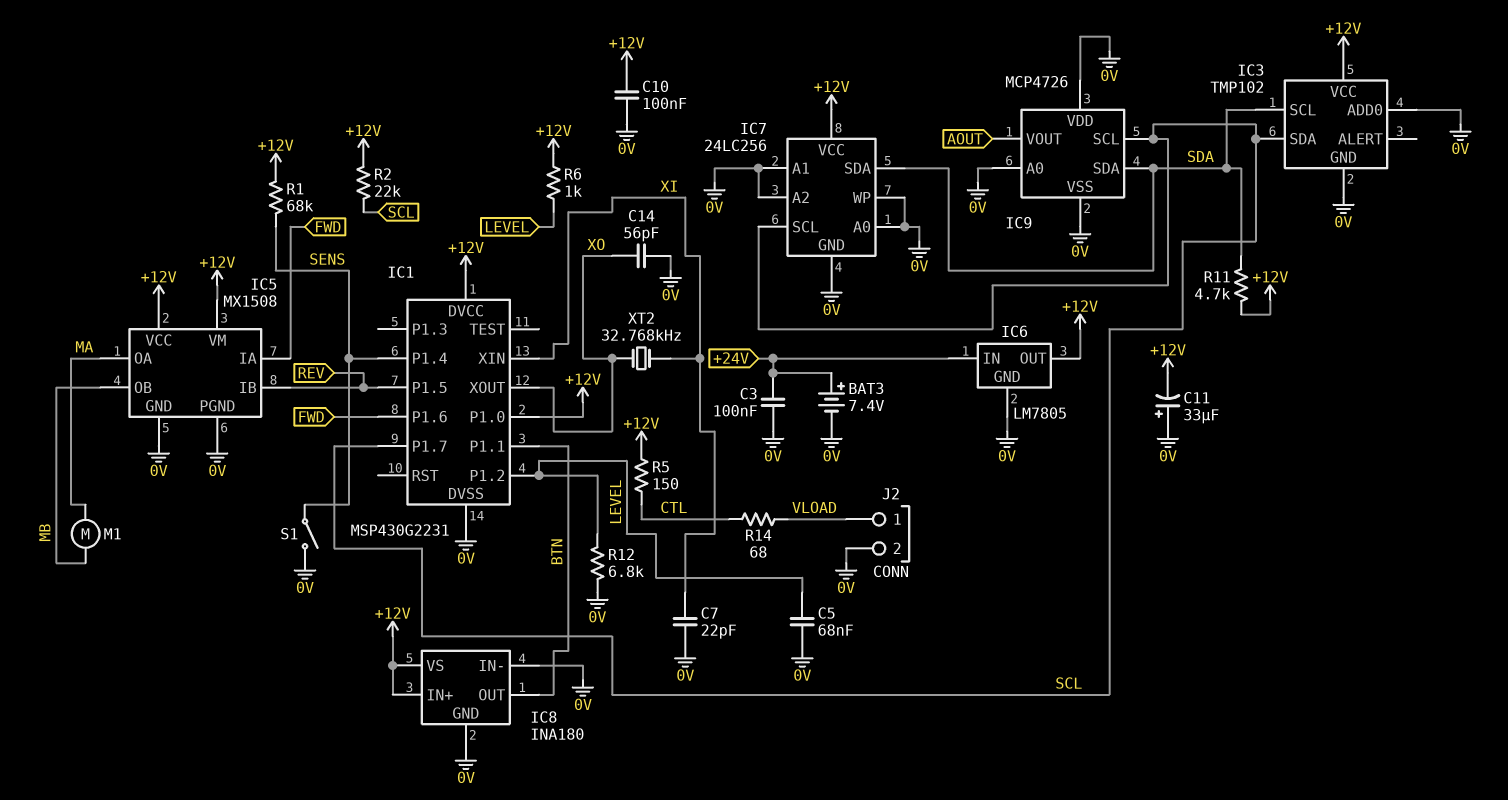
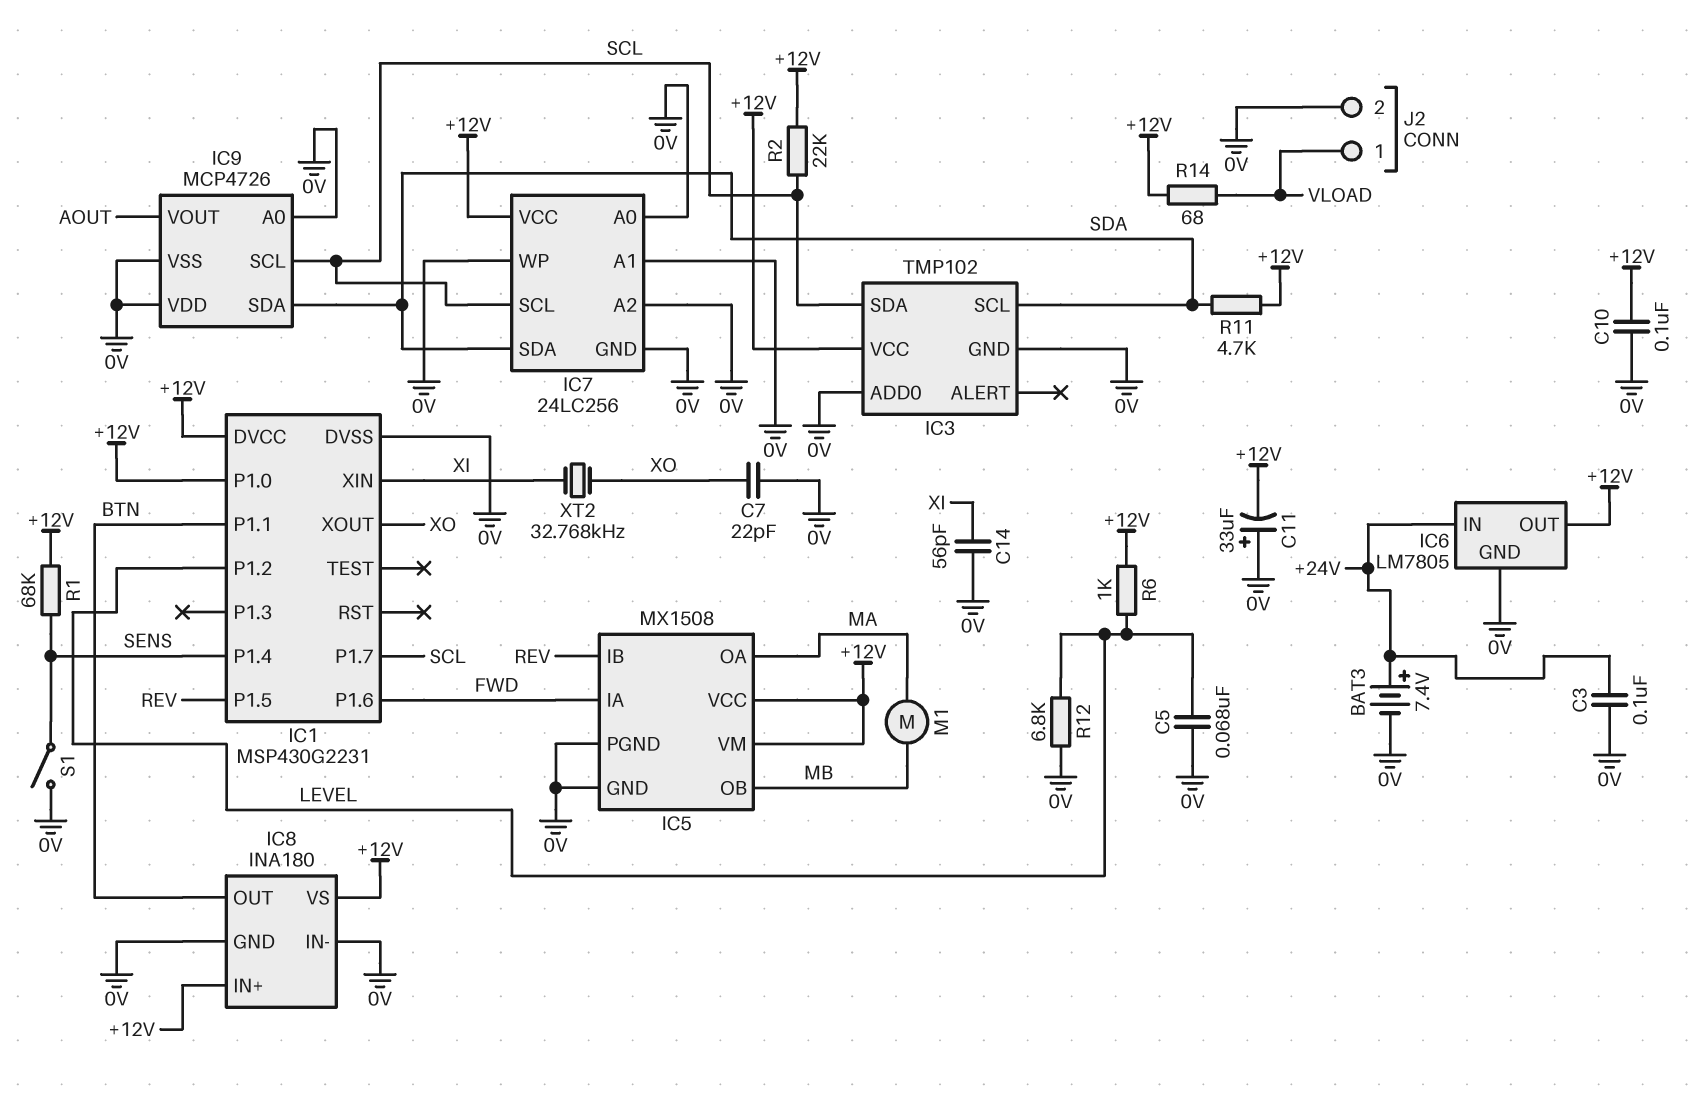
C7: 22pF (0V, XI) -> 22pF (0V, XO)
C14: 56pF (0V, XO) -> 56pF (0V, XI)
R5: 150 (+12V, CTL) -> none
R14: 68 (CTL, VLOAD) -> 68 (+12V, VLOAD)

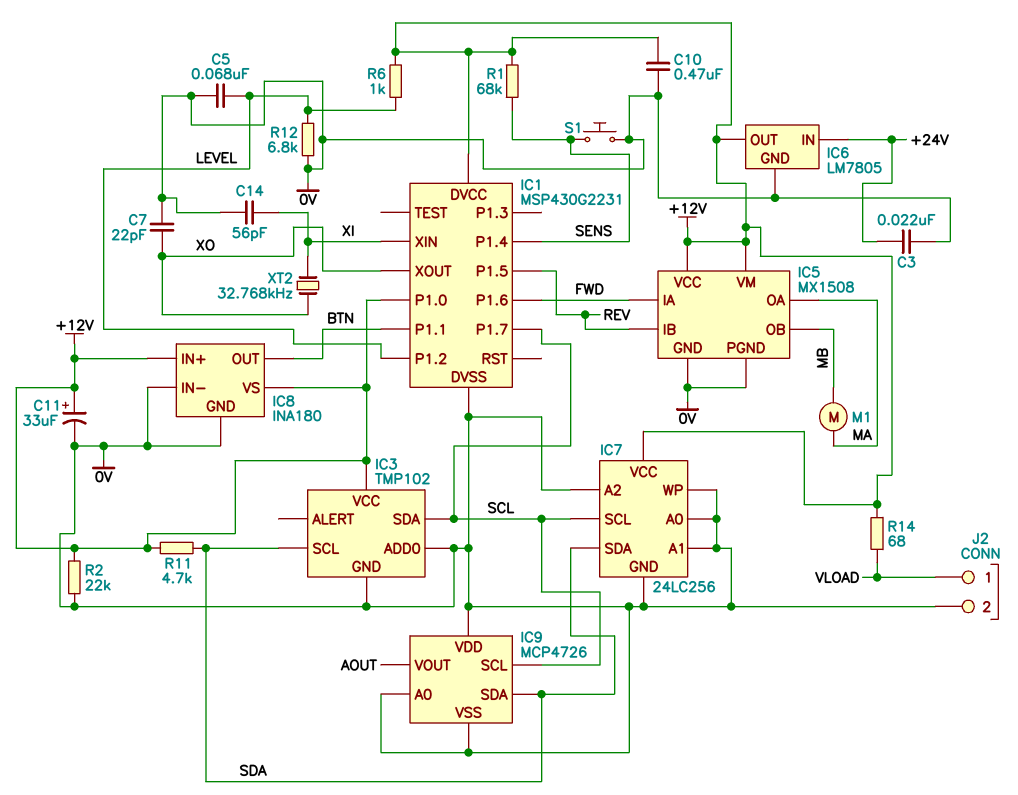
BAT3: 7.4V (plus +24V, minus 0V) -> none
C3: 100nF (+24V, 0V) -> 22nF (+24V, 0V)
C10: 100nF (+12V, 0V) -> 470nF (+12V, 0V)
C11: 33uF (plus 0V, minus +12V) -> 33uF (plus +12V, minus 0V)
R2: 22k (+12V, SCL) -> 22k (+12V, 0V)
S1: switch (0V, SENS) -> button (0V, SENS)

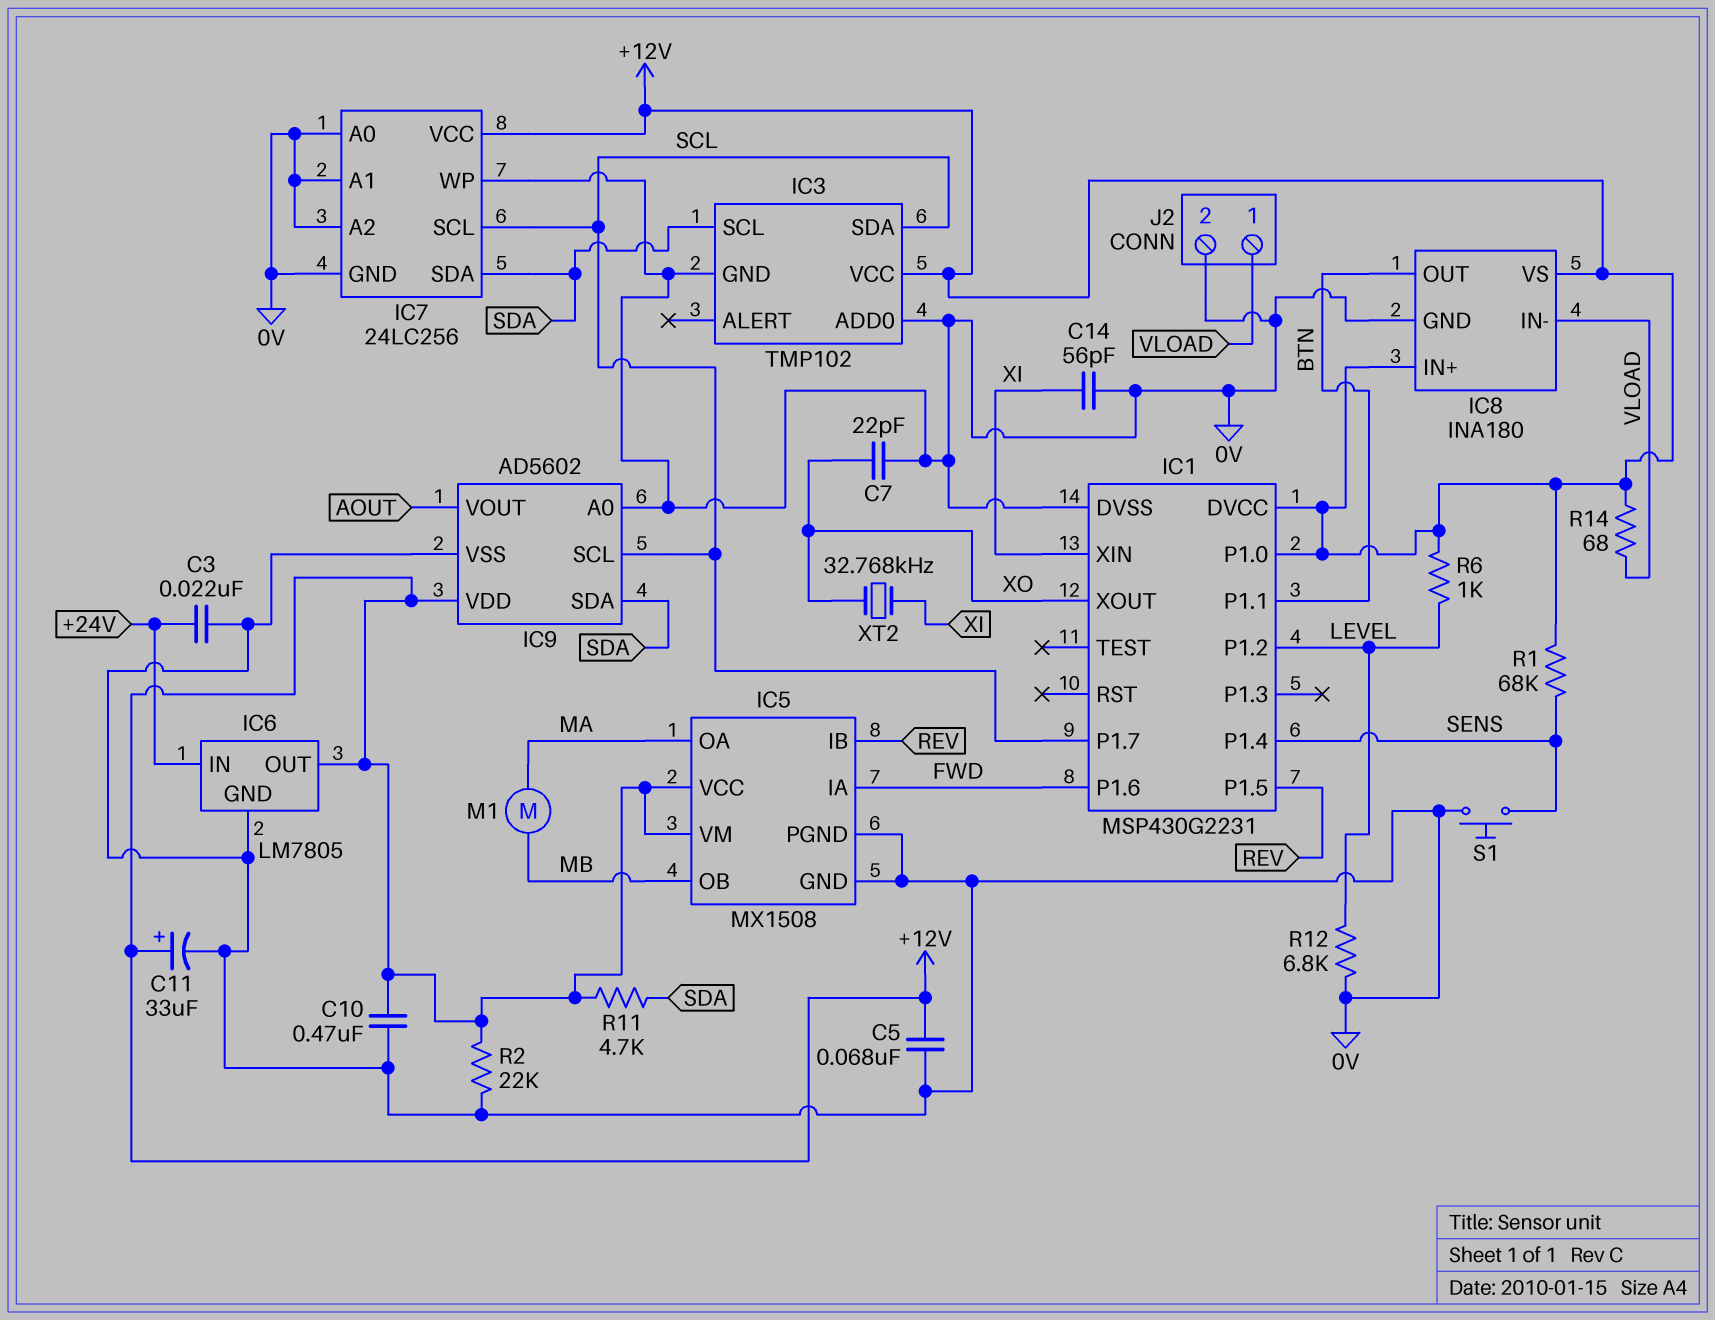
C5: 68nF (0V, LEVEL) -> 68nF (+12V, 0V)
IC8 pin IN-: 0V -> VLOAD
IC9: MCP4726 -> AD5602
IC9 pin VDD: 0V -> +12V

